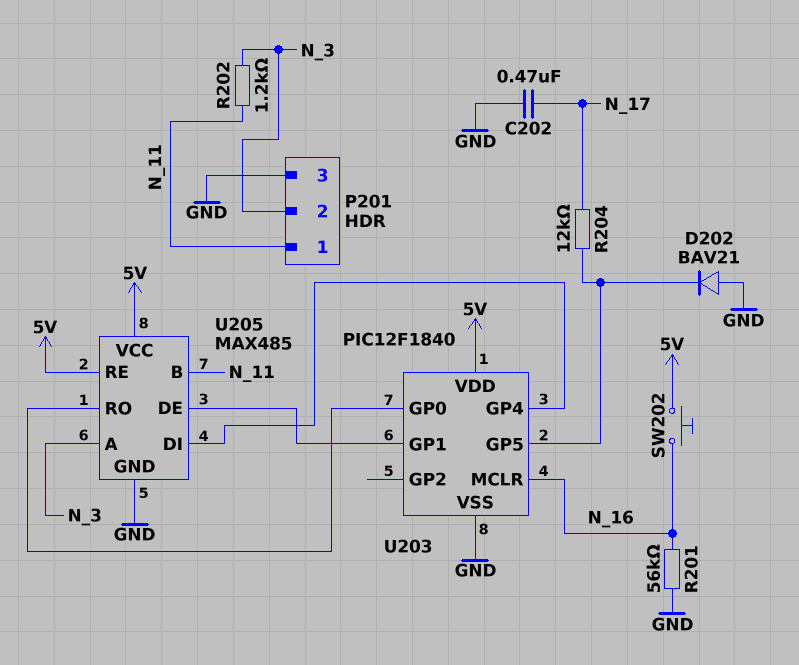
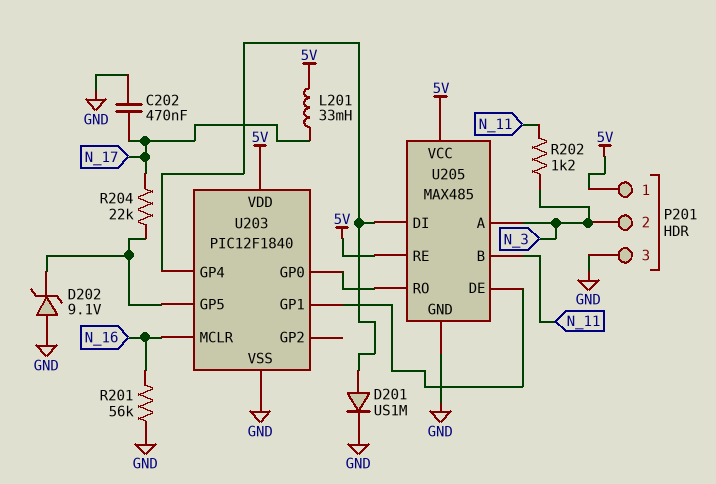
D201: none -> diode US1M (A U203/GP4, K GND)
D202: diode BAV21 (A GND, K U203/GP5) -> zener 9.1V (A GND, K U203/GP5)
L201: none -> 33mH (5V, N_17)
P201 pin 1: N_11 -> 5V
R204: 12k (N_17, U203/GP5) -> 22k (N_17, U203/GP5)
SW202: button (5V, N_16) -> none

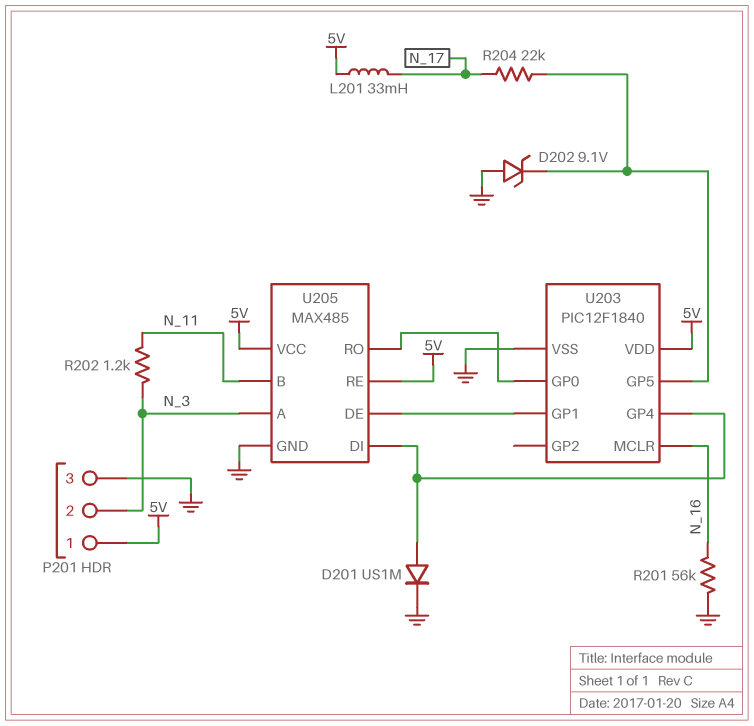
C202: 470nF (GND, N_17) -> none

